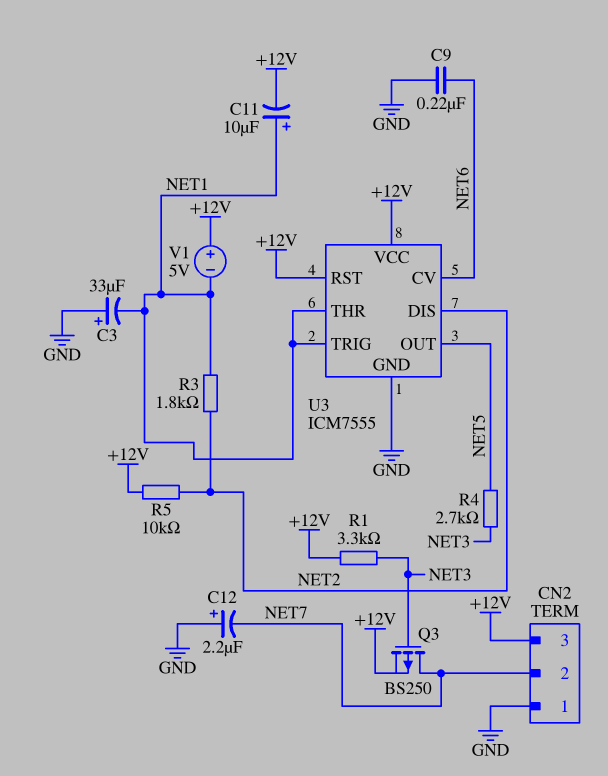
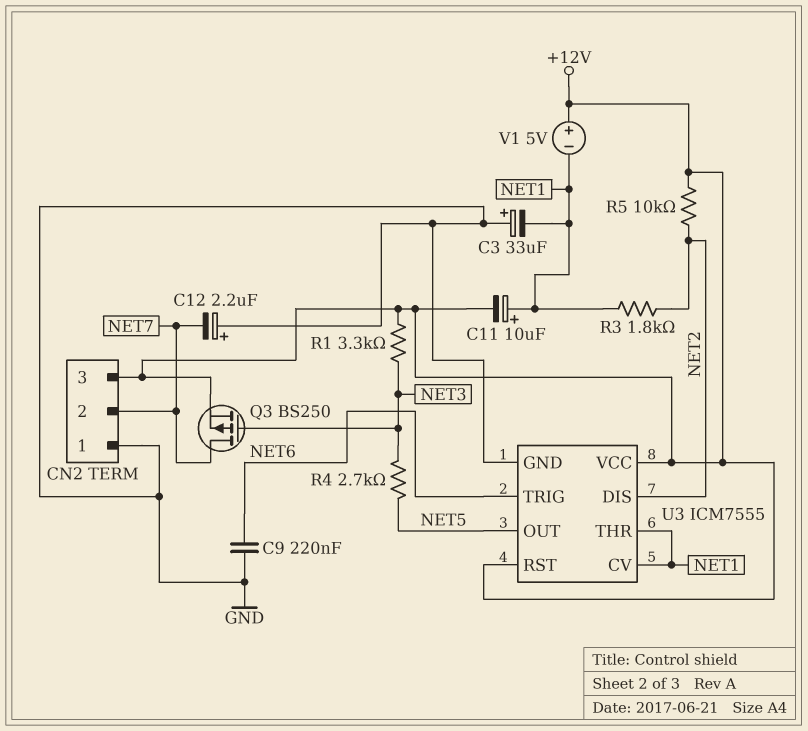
U3 pin CV: NET6 -> NET1
U3 pin TRIG: NET1 -> NET6

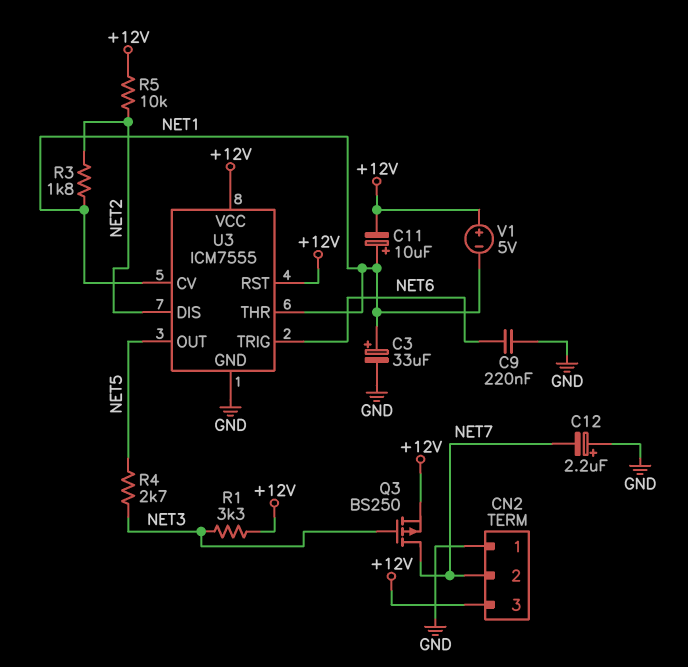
C3: 33uF (plus GND, minus NET1) -> 33uF (plus NET1, minus GND)

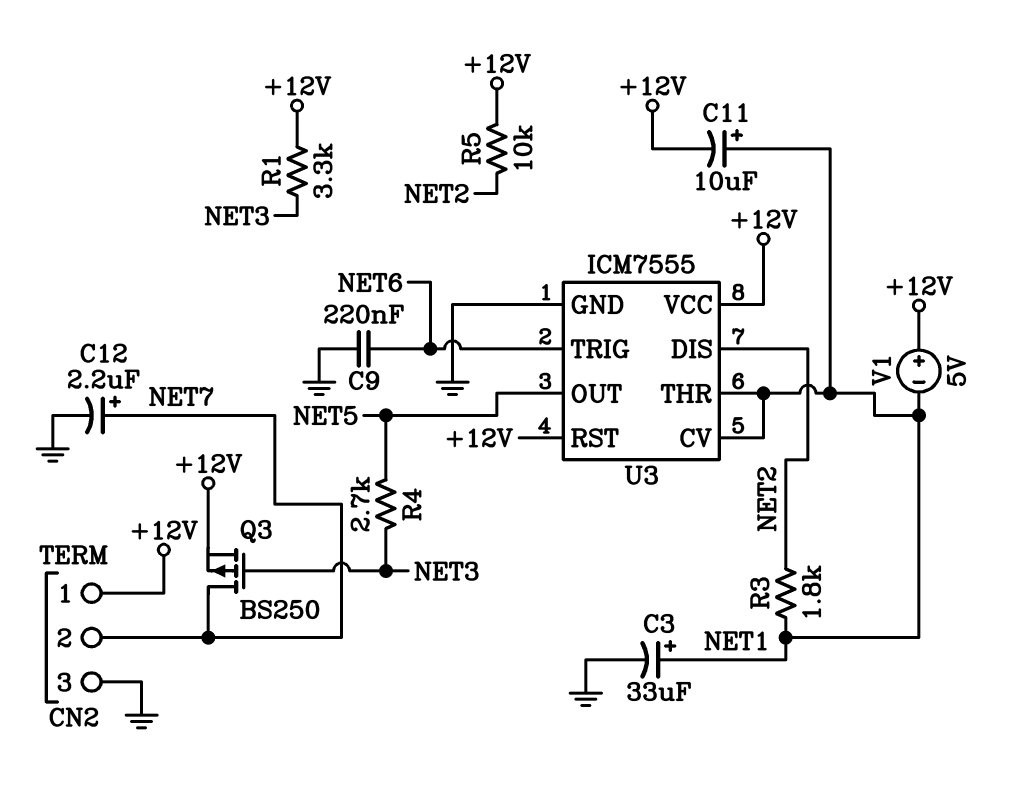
C12: 2.2uF (plus GND, minus NET7) -> 2.2uF (plus NET7, minus GND)
CN2 pin 1: GND -> +12V
CN2 pin 3: +12V -> GND

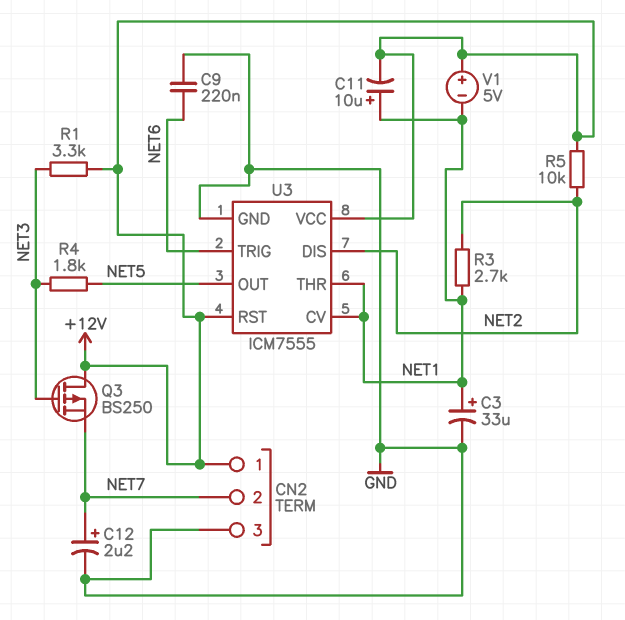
Q3: PMOS BS250 (G NET3, D NET7, S +12V) -> PMOS BS250 (G NET3, D +12V, S NET7)
R3: 1.8k (NET1, NET2) -> 2.7k (NET1, NET2)
R4: 2.7k (NET3, NET5) -> 1.8k (NET3, NET5)

